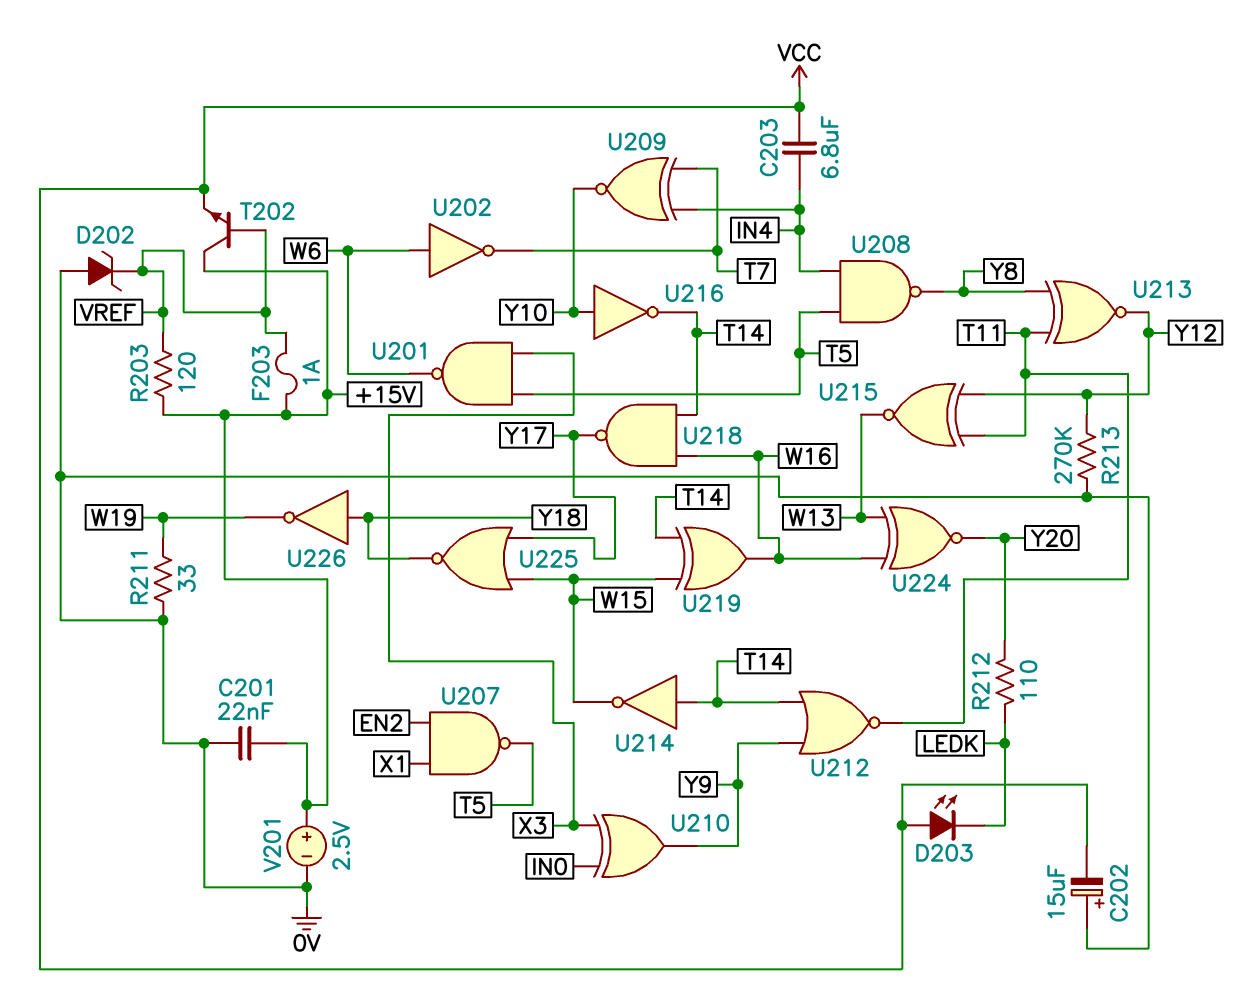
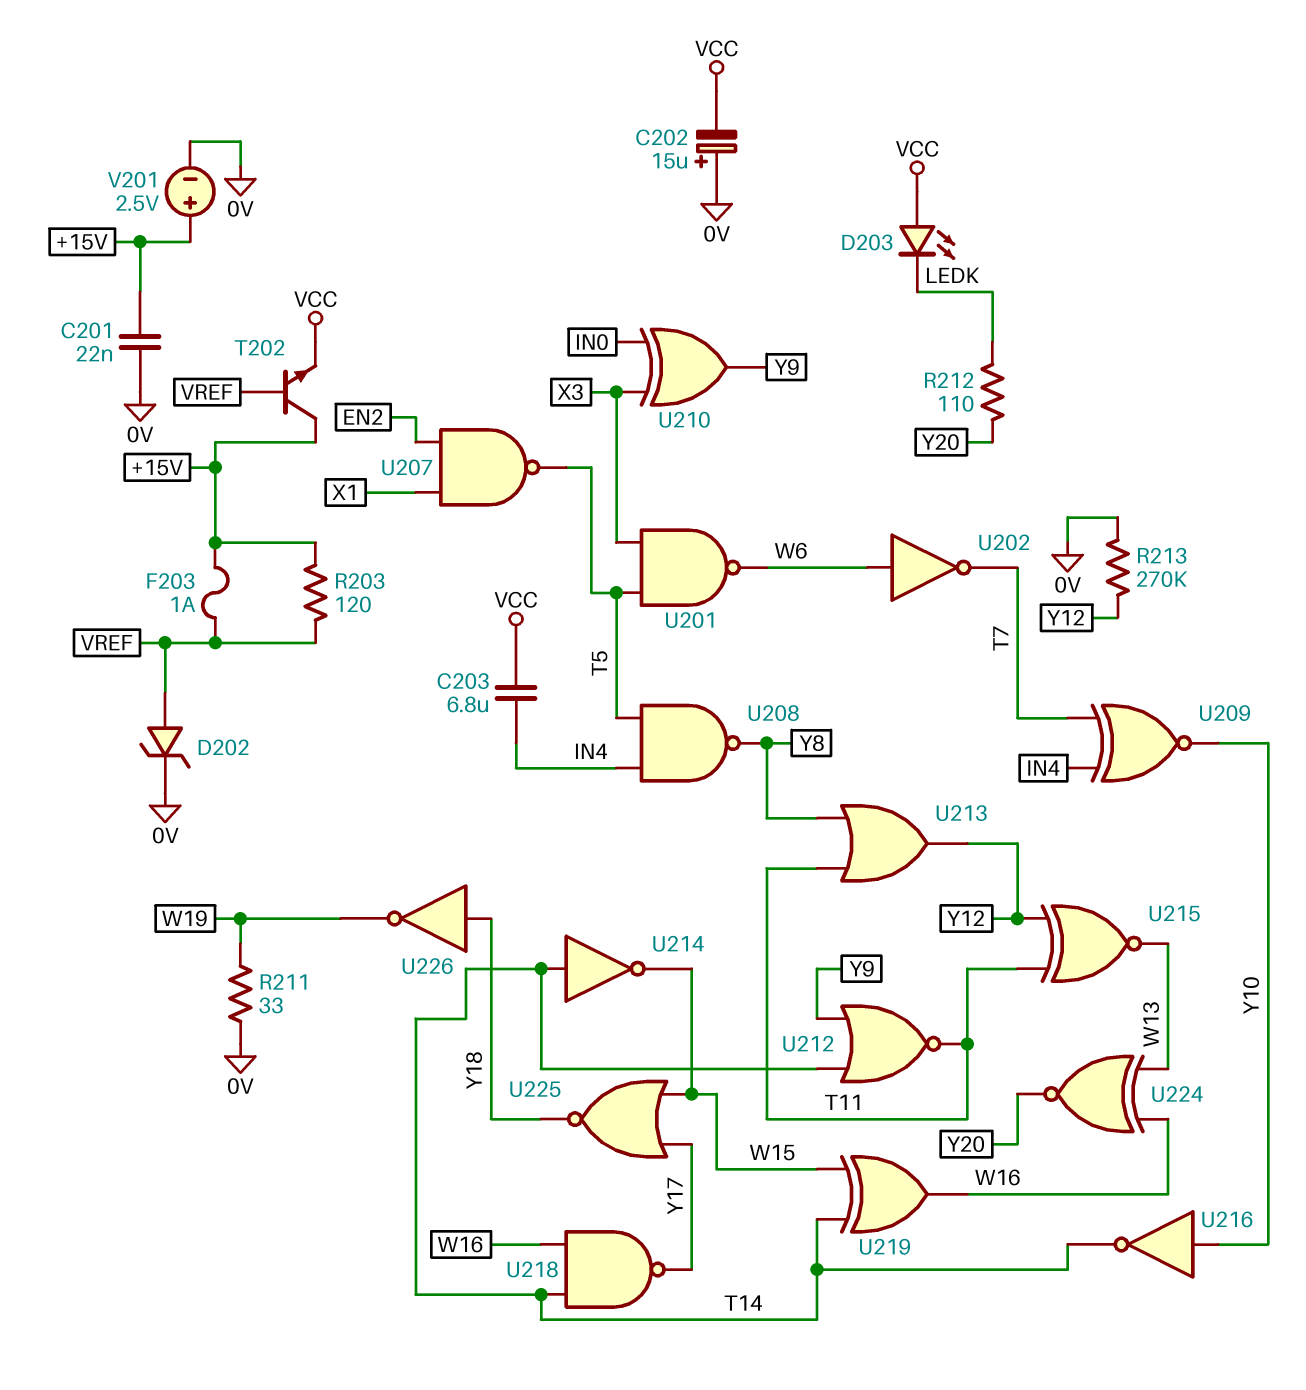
D202: zener (A 0V, K VREF) -> zener (A VREF, K 0V)
U213: XNOR (in T11, in Y8, out Y12) -> OR (in T11, in Y8, out Y12)

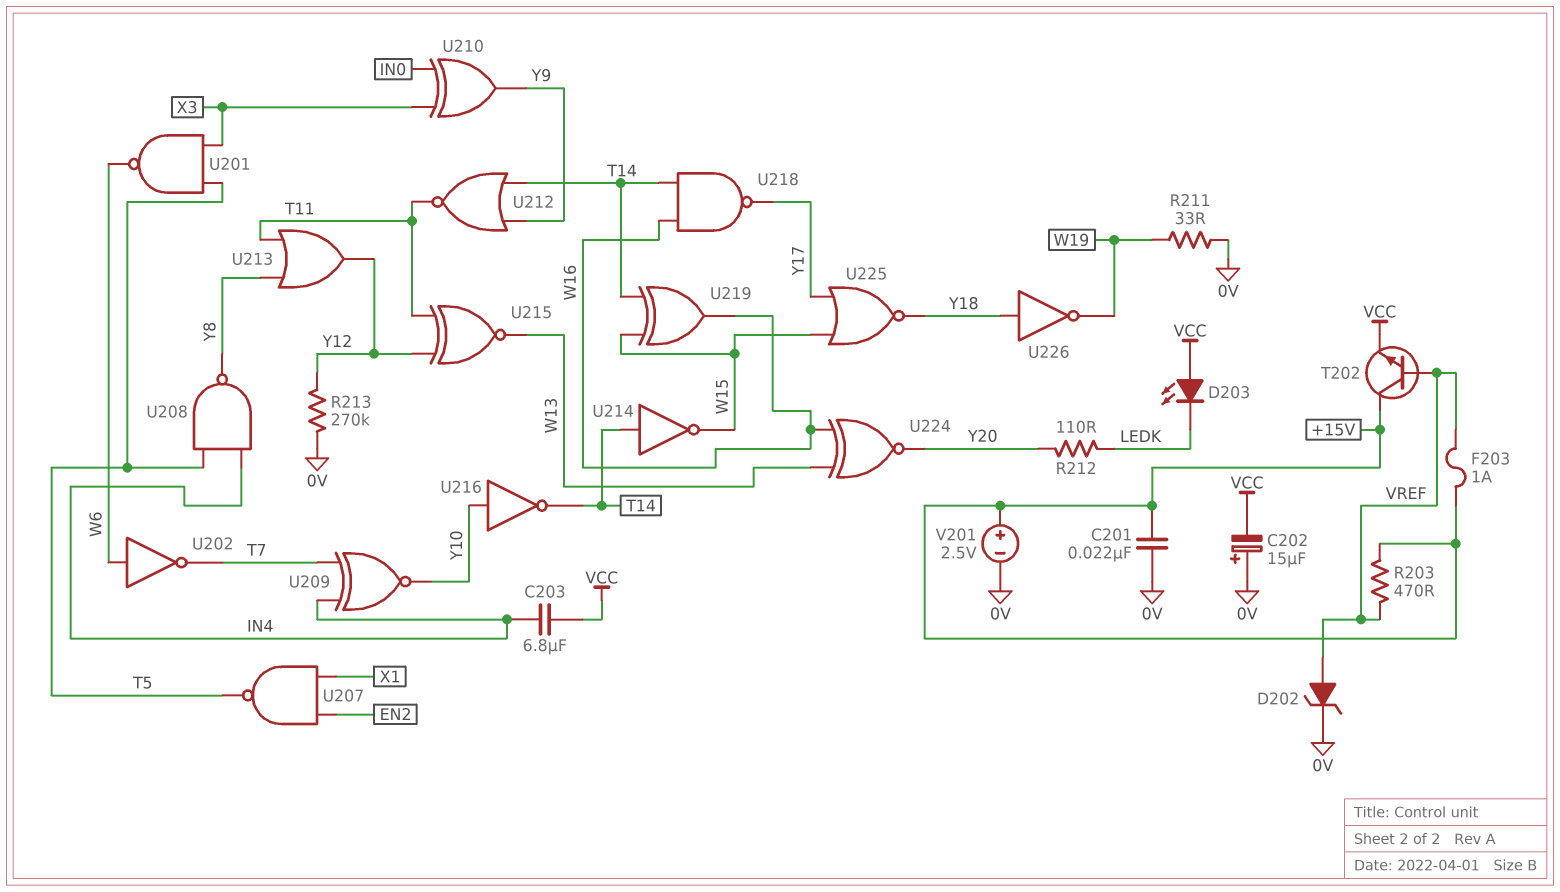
R203: 120 (+15V, VREF) -> 470 (+15V, VREF)

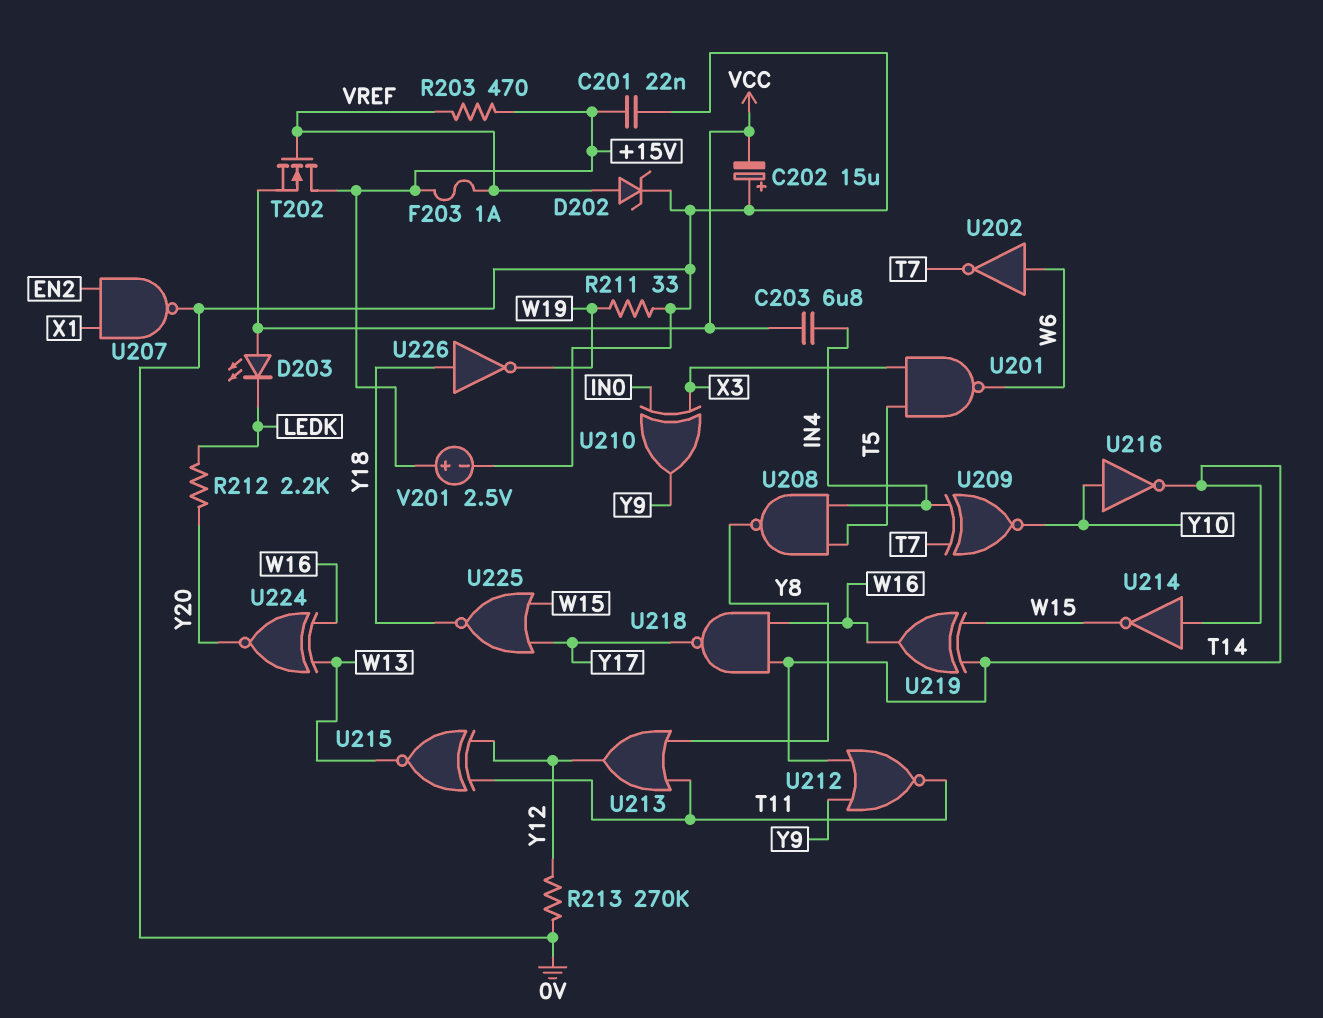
R212: 110 (LEDK, Y20) -> 2.2k (LEDK, Y20)
T202: NPN (B VREF, C +15V, E VCC) -> NMOS (G VREF, D +15V, S VCC)
U207: NAND (in EN2, in X1, out T5) -> NAND (in EN2, in X1, out 0V)

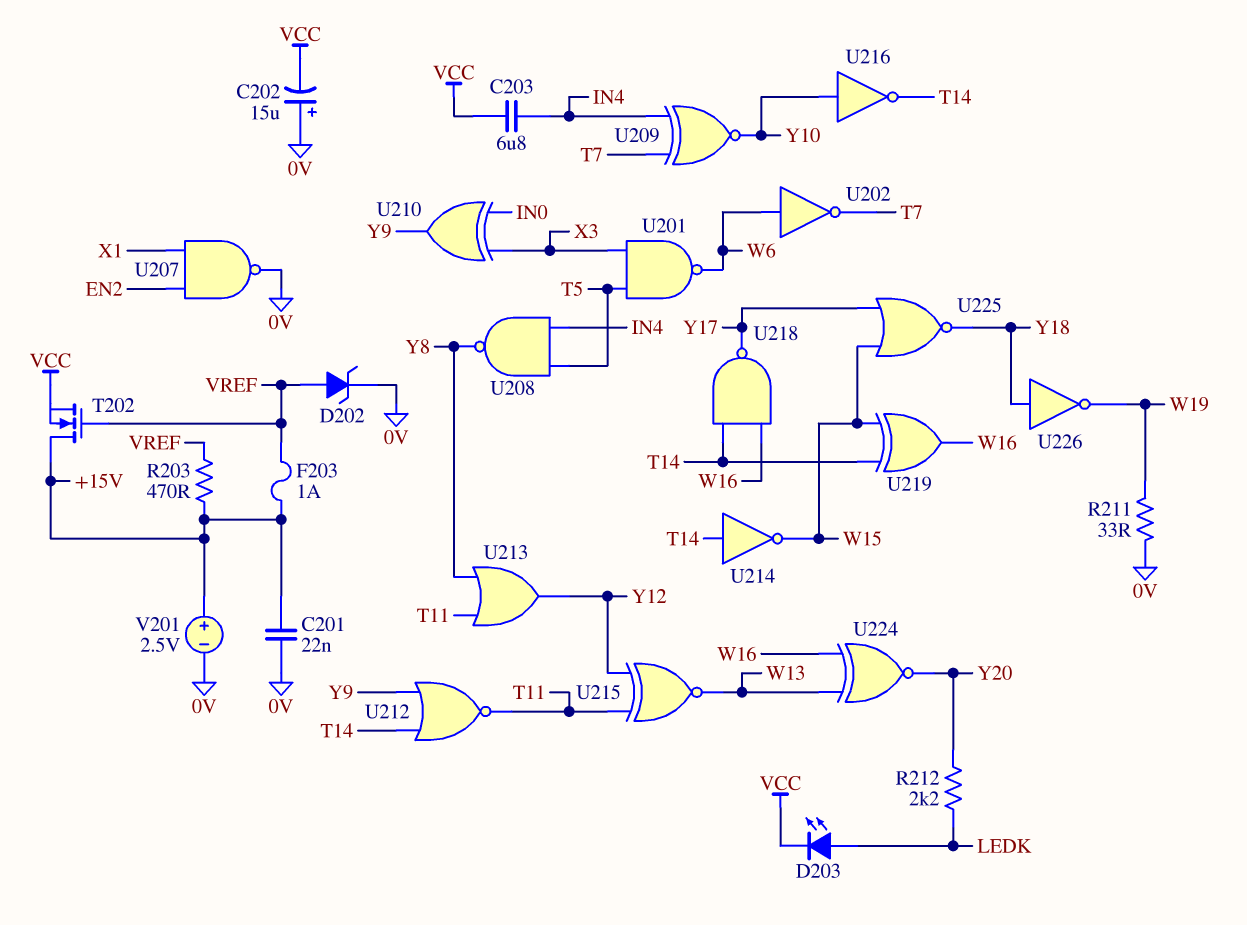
D203: LED (A VCC, K LEDK) -> LED (A LEDK, K VCC)
R213: 270k (0V, Y12) -> none

